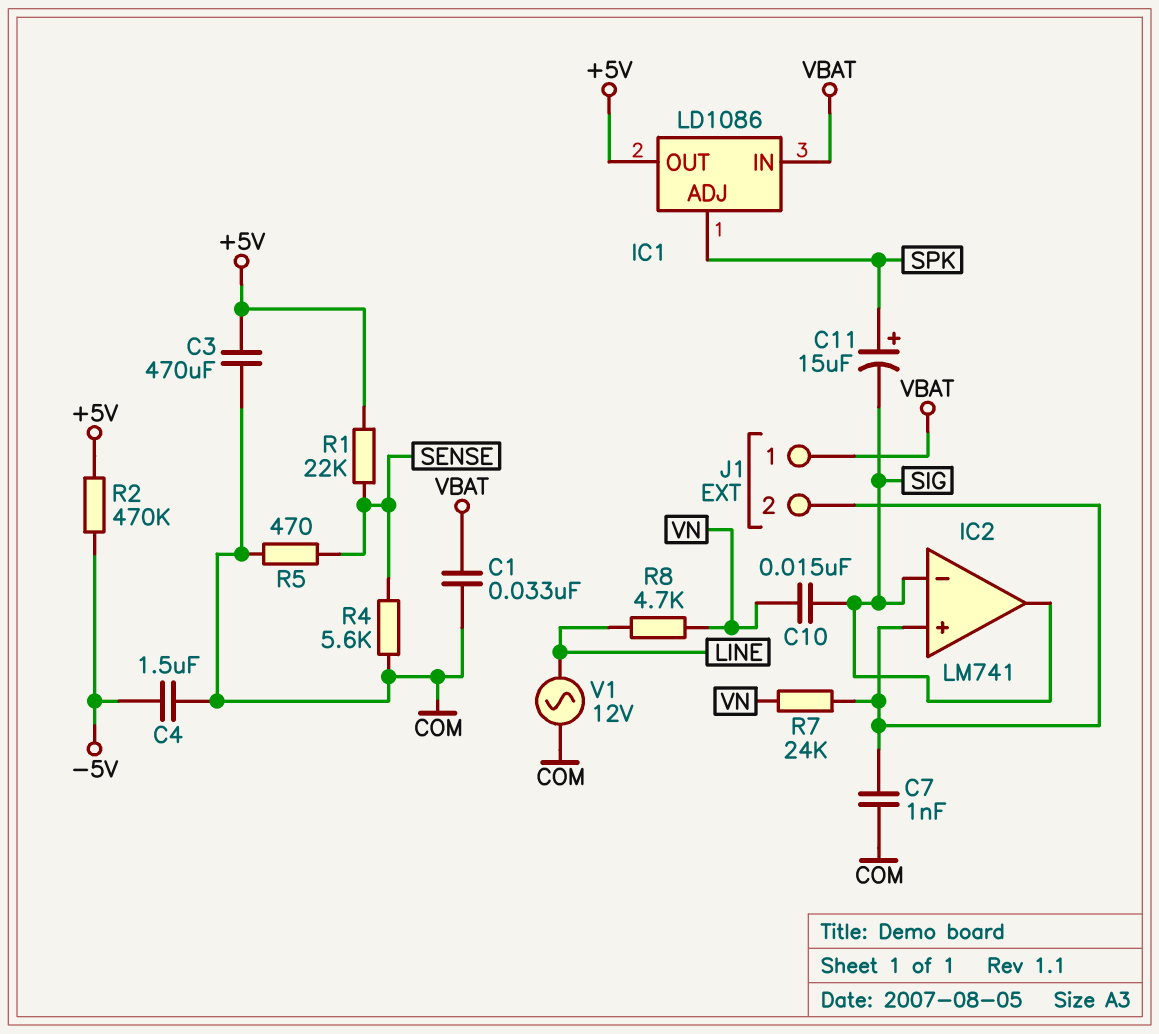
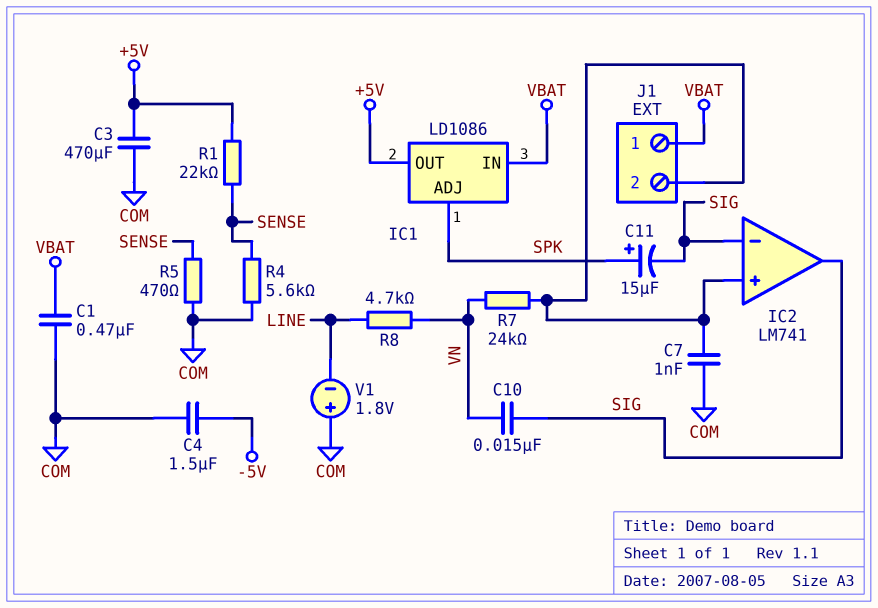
C1: 33nF (COM, VBAT) -> 470nF (COM, VBAT)
R2: 470k (+5V, -5V) -> none
V1: AC 12V (COM, LINE) -> 1.8V (plus COM, minus LINE)

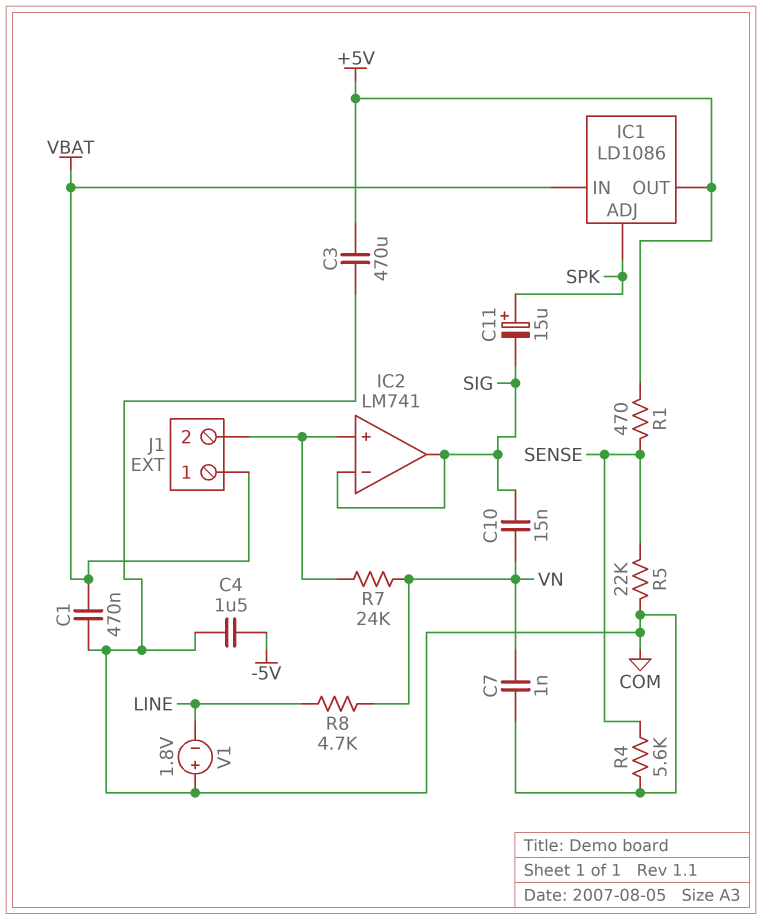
C7: 1nF (COM, IC2/in+) -> 1nF (COM, VN)
R1: 22k (+5V, SENSE) -> 470 (+5V, SENSE)
R5: 470 (COM, SENSE) -> 22k (COM, SENSE)

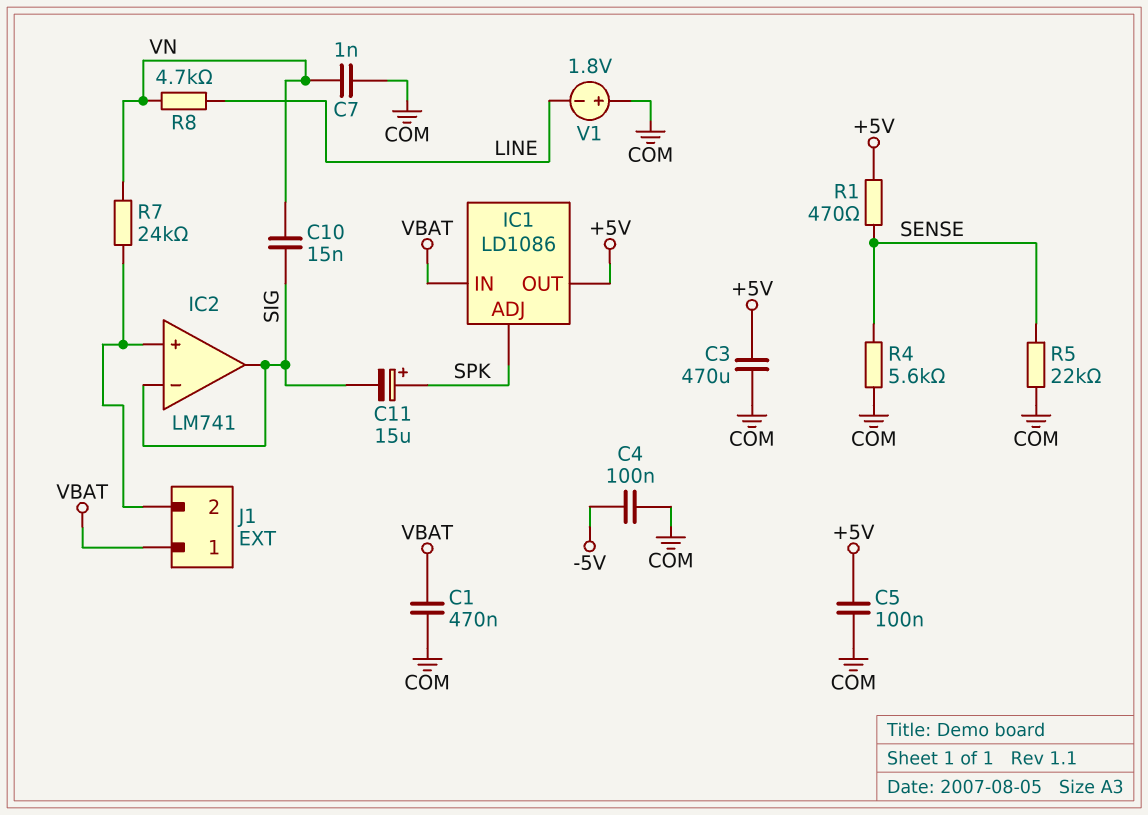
C4: 1.5uF (-5V, COM) -> 100nF (-5V, COM)
C5: none -> 100nF (+5V, COM)

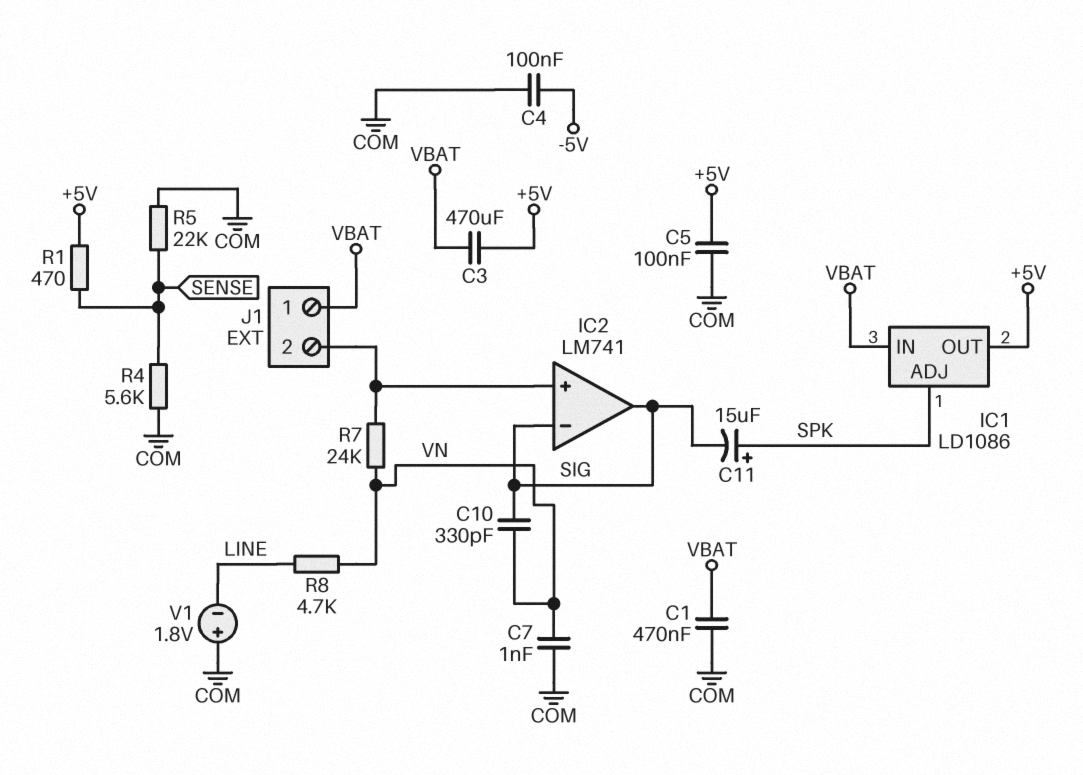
C3: 470uF (+5V, COM) -> 470uF (+5V, VBAT)
C10: 15nF (SIG, VN) -> 330pF (SIG, VN)

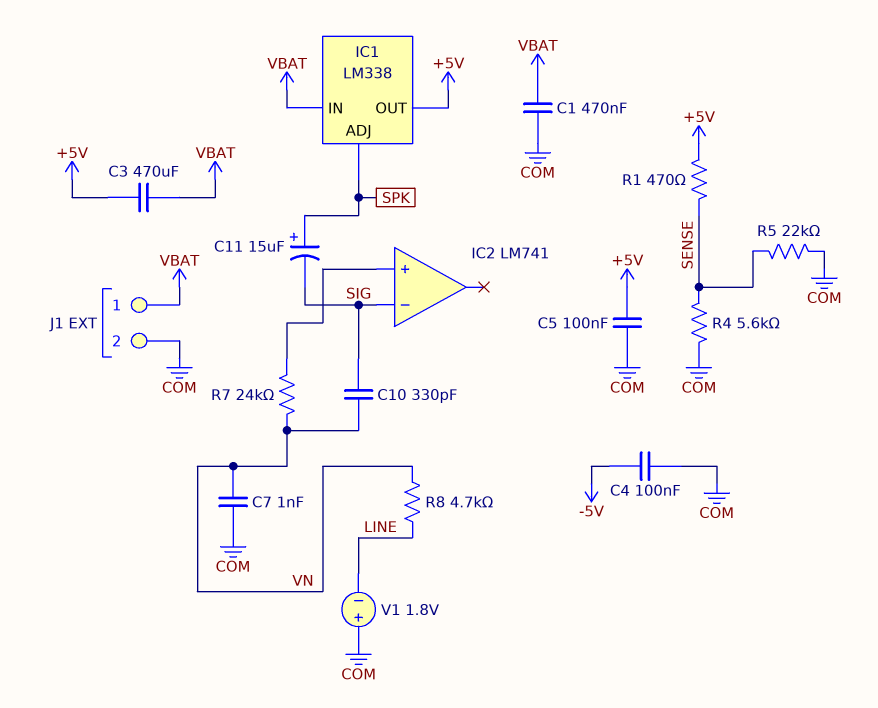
IC1: LD1086 -> LM338
IC2 pin out: SIG -> none
J1 pin 2: IC2/in+ -> COM

